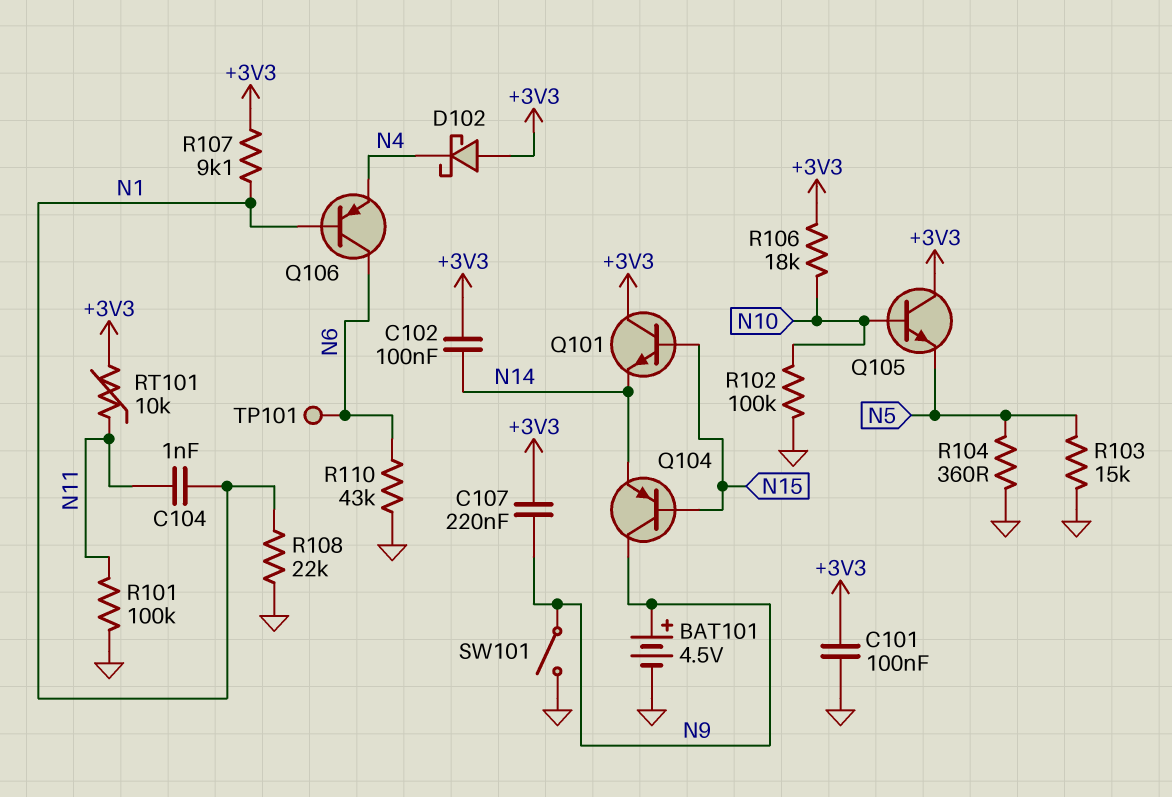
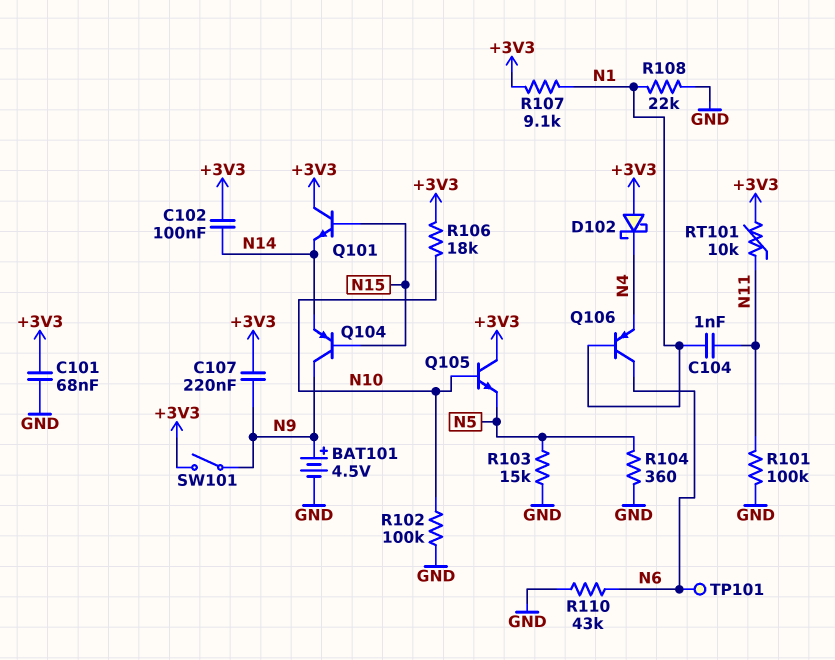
C101: 100nF (+3V3, GND) -> 68nF (+3V3, GND)
SW101: switch (GND, N9) -> switch (+3V3, N9)

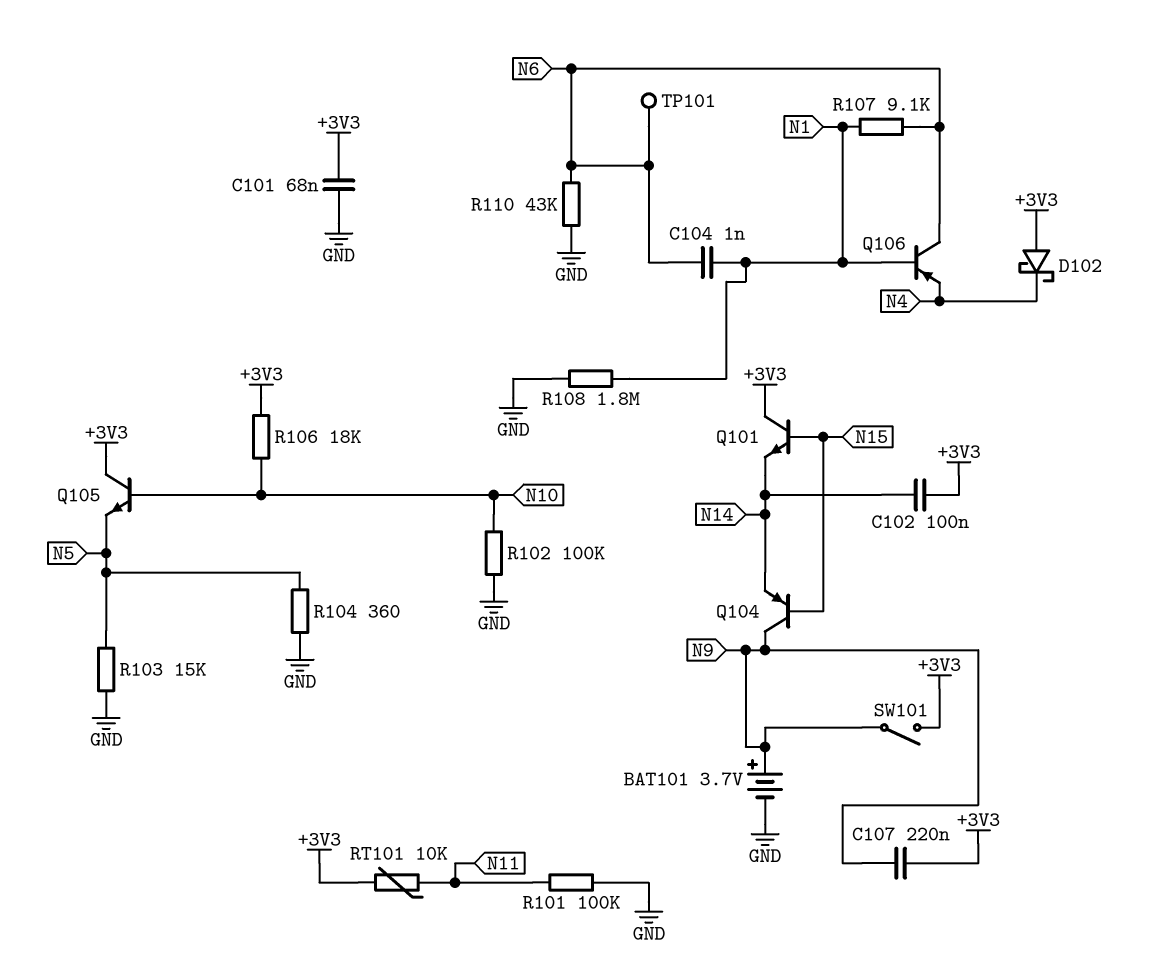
BAT101: 4.5V (plus N9, minus GND) -> 3.7V (plus N9, minus GND)
C104: 1nF (N1, N11) -> 1nF (N1, N6)
R107: 9.1k (+3V3, N1) -> 9.1k (N1, N6)
R108: 22k (GND, N1) -> 1.8M (GND, N1)

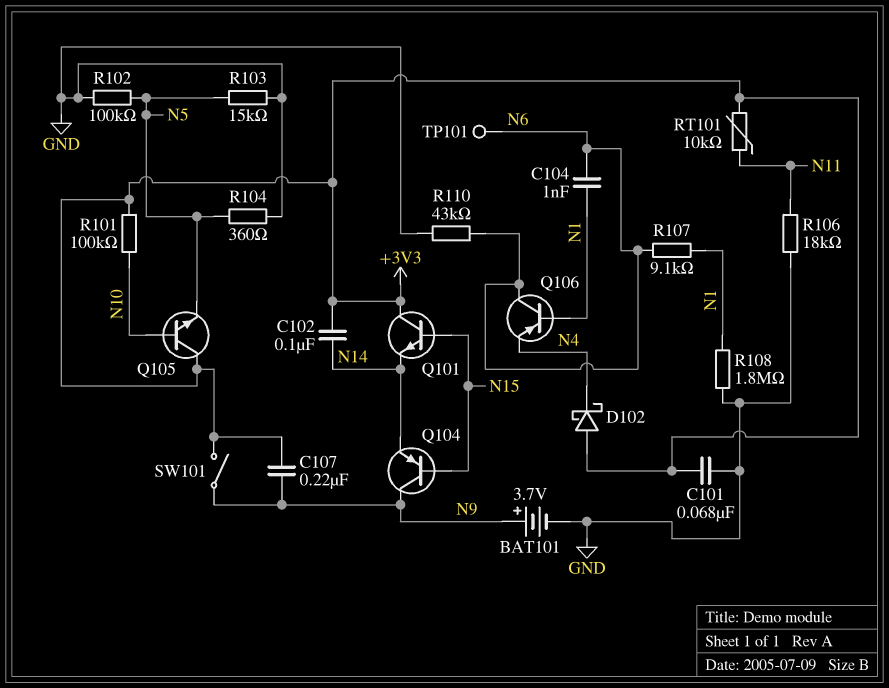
R101: 100k (GND, N11) -> 100k (+3V3, N10)
R102: 100k (GND, N10) -> 100k (GND, N5)
R106: 18k (+3V3, N10) -> 18k (GND, N11)

